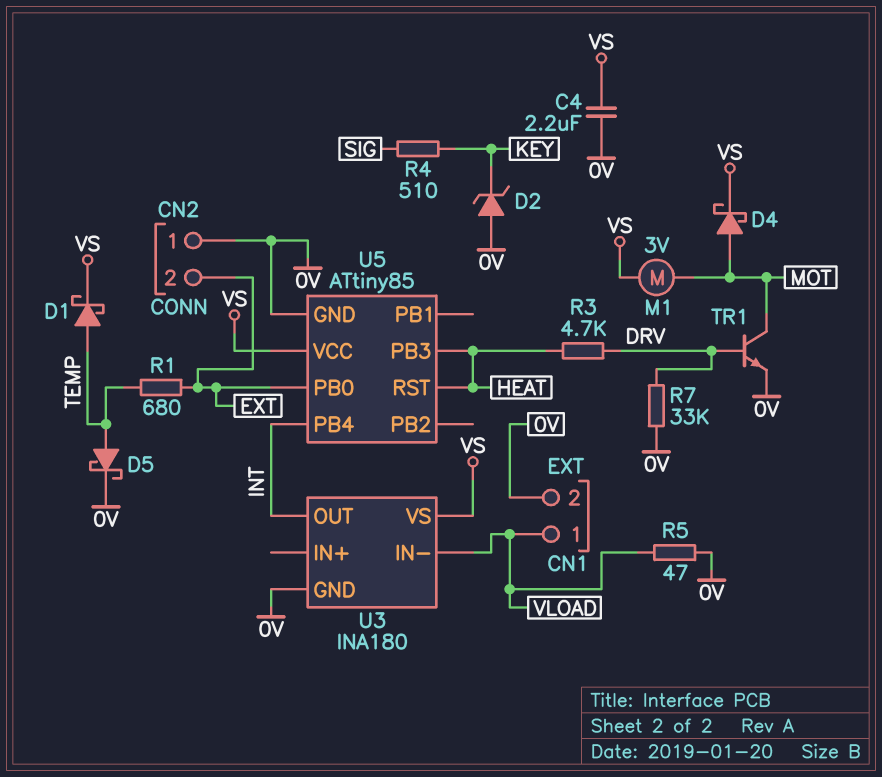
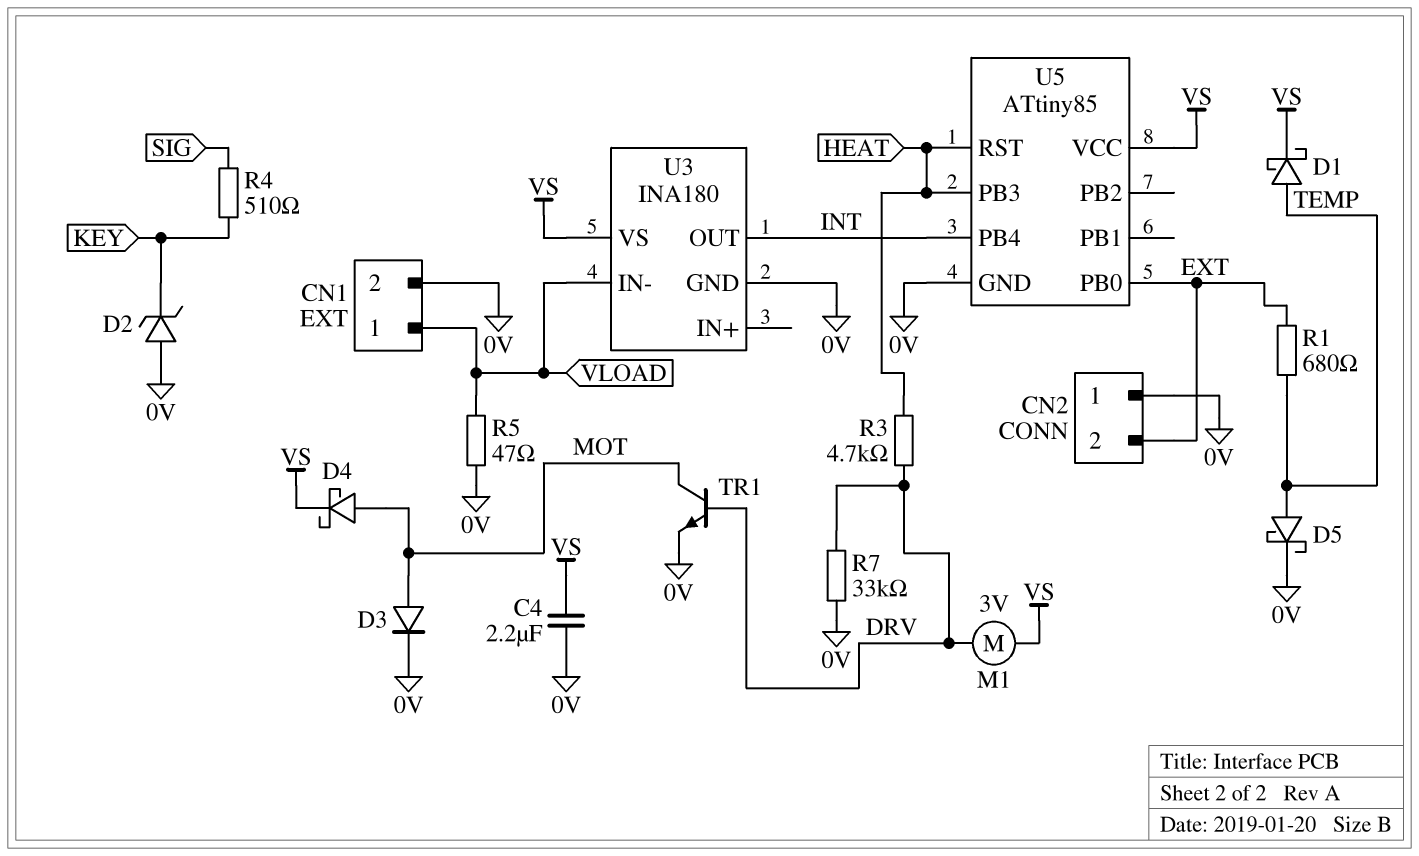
D3: none -> diode (A MOT, K 0V)
M1: motor 3V (MOT, VS) -> motor 3V (DRV, VS)

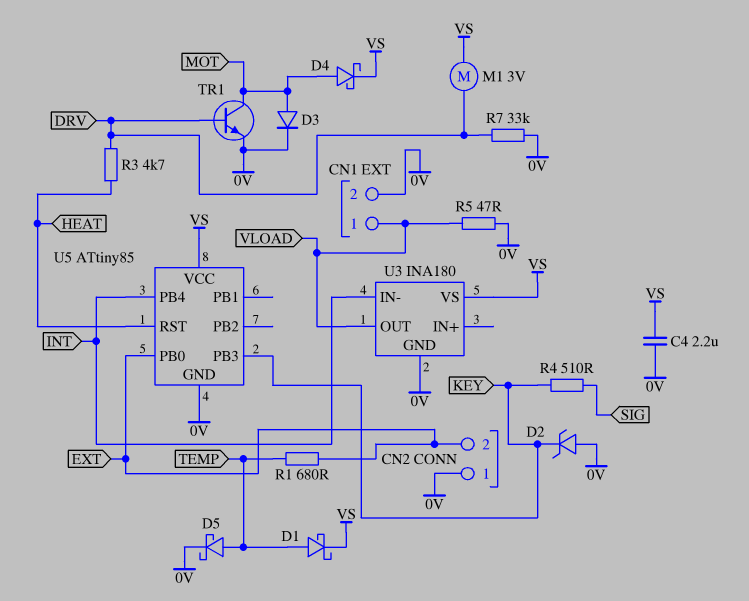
U3 pin IN-: VLOAD -> INT
U3 pin OUT: INT -> VLOAD
U5 pin PB3: HEAT -> KEY

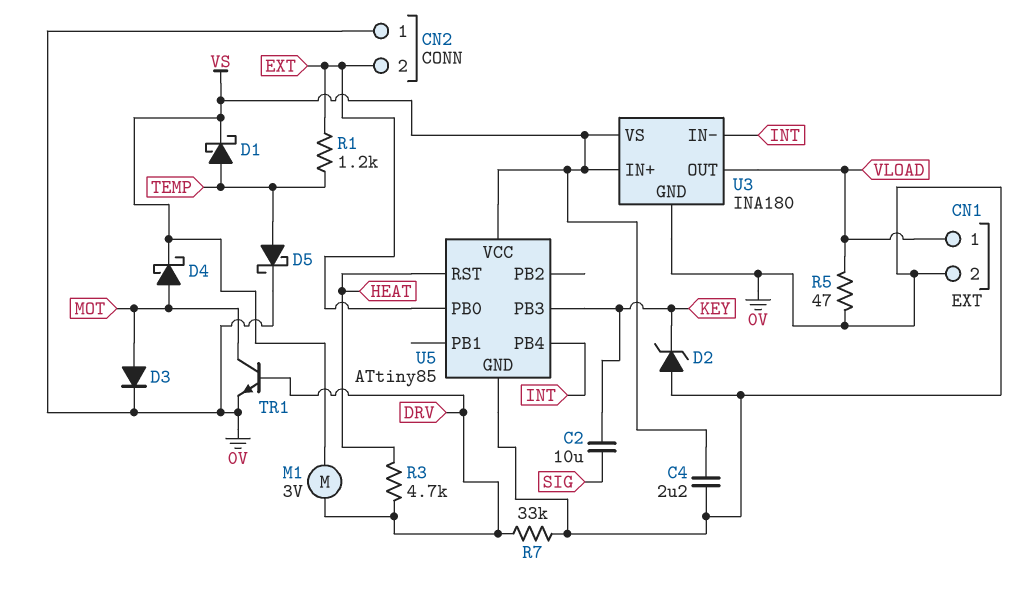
C2: none -> 10uF (KEY, SIG)
R1: 680 (EXT, TEMP) -> 1.2k (EXT, TEMP)
R4: 510 (KEY, SIG) -> none
U3 pin IN+: none -> VS

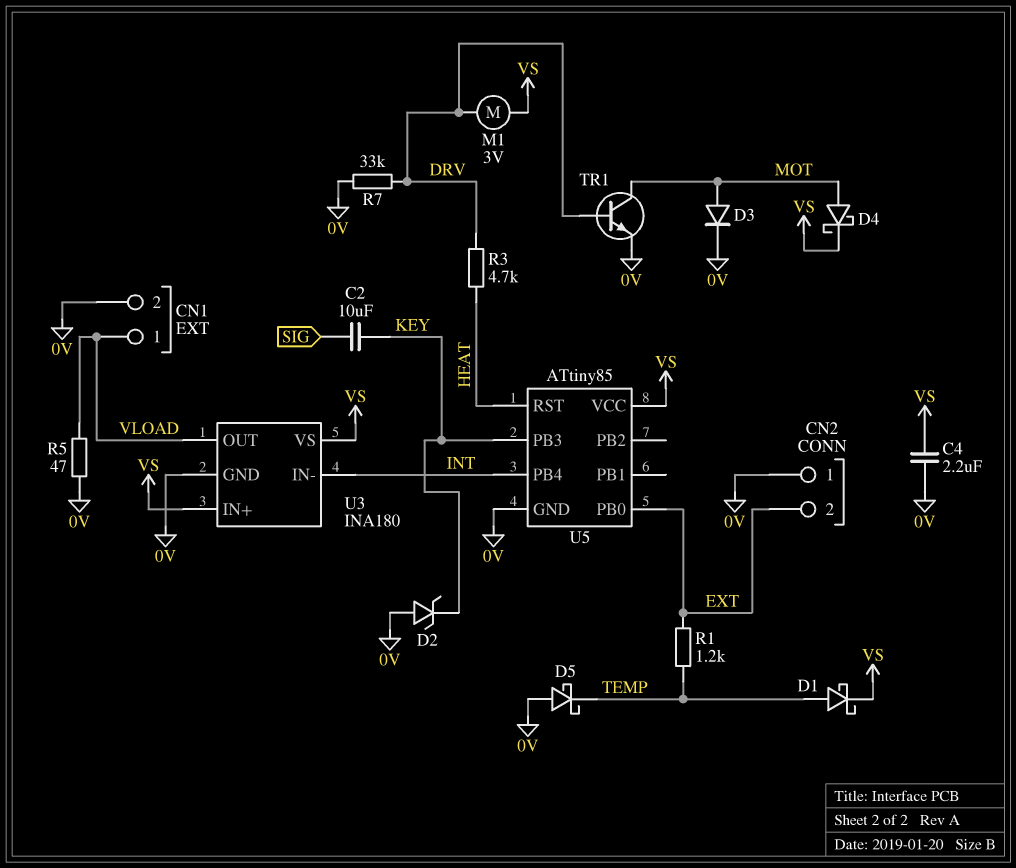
D5: schottky (A TEMP, K 0V) -> schottky (A 0V, K TEMP)

